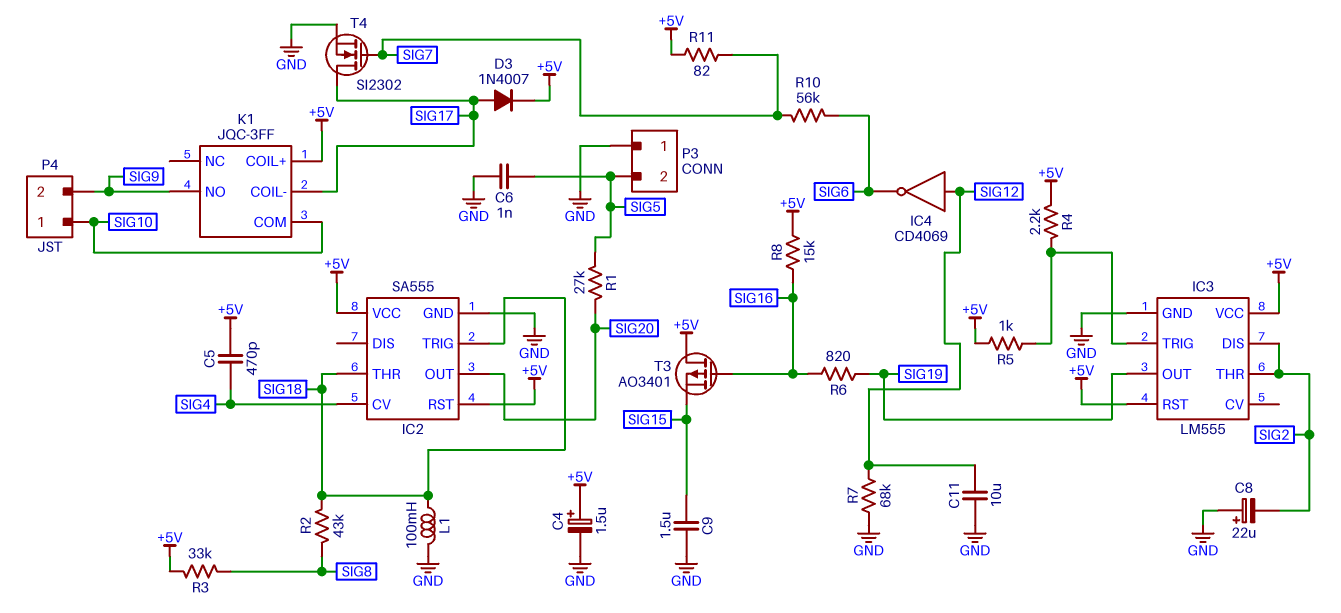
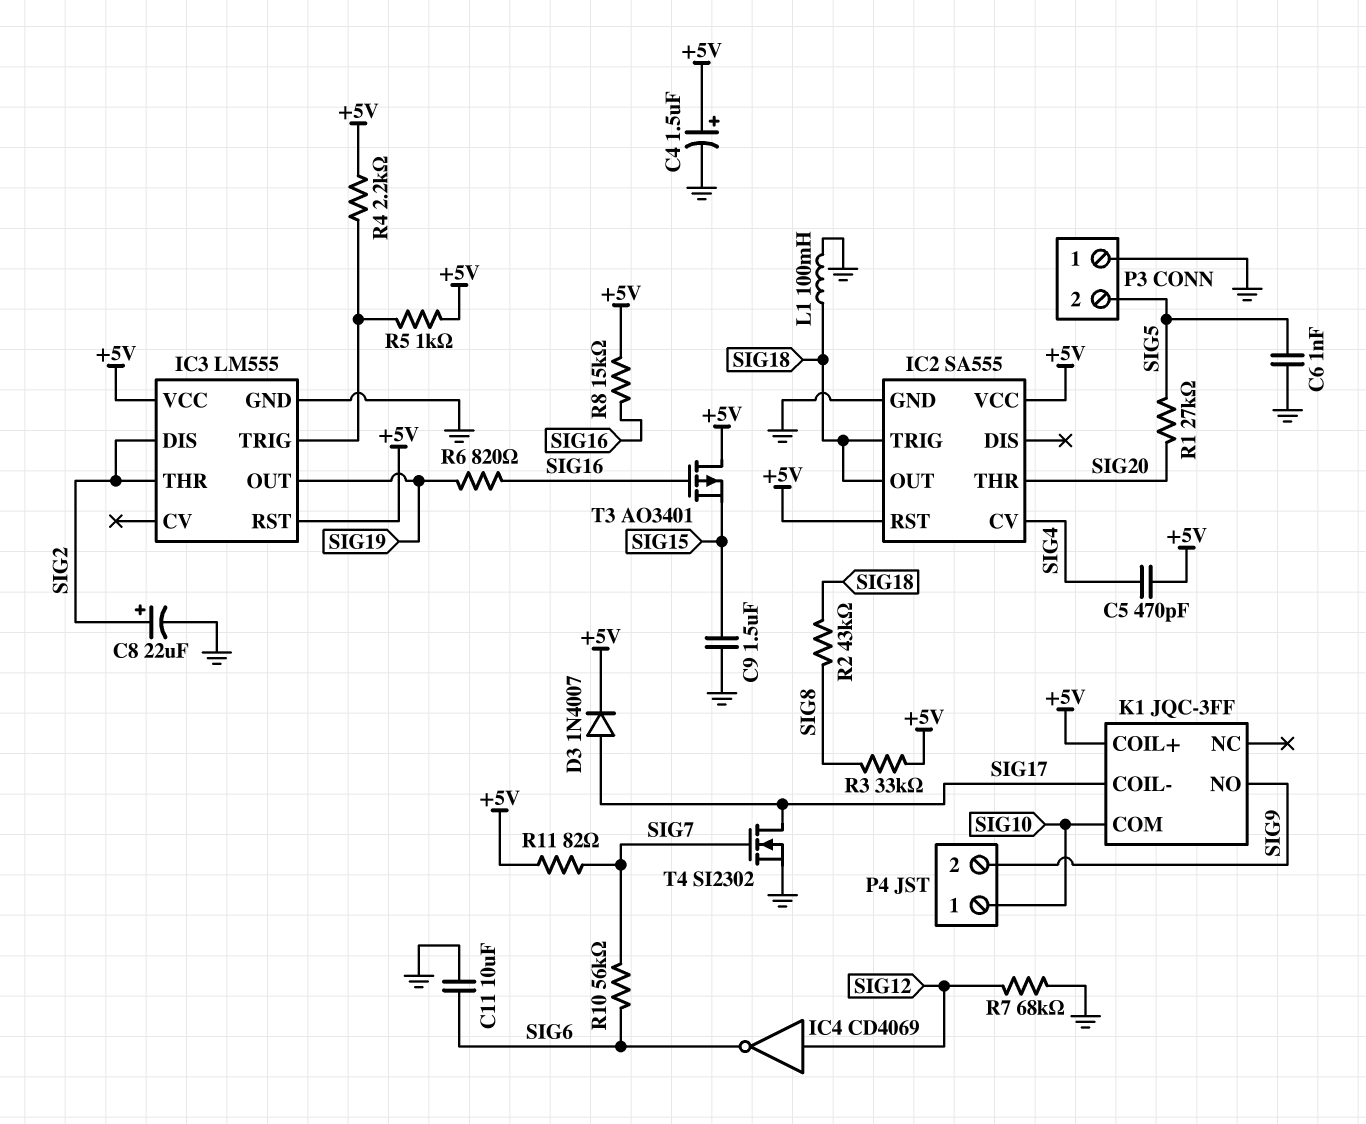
C8: 22uF (plus GND, minus SIG2) -> 22uF (plus SIG2, minus GND)
C11: 10uF (GND, SIG12) -> 10uF (GND, SIG6)
IC2 pin OUT: SIG20 -> SIG18
IC2 pin THR: SIG18 -> SIG20

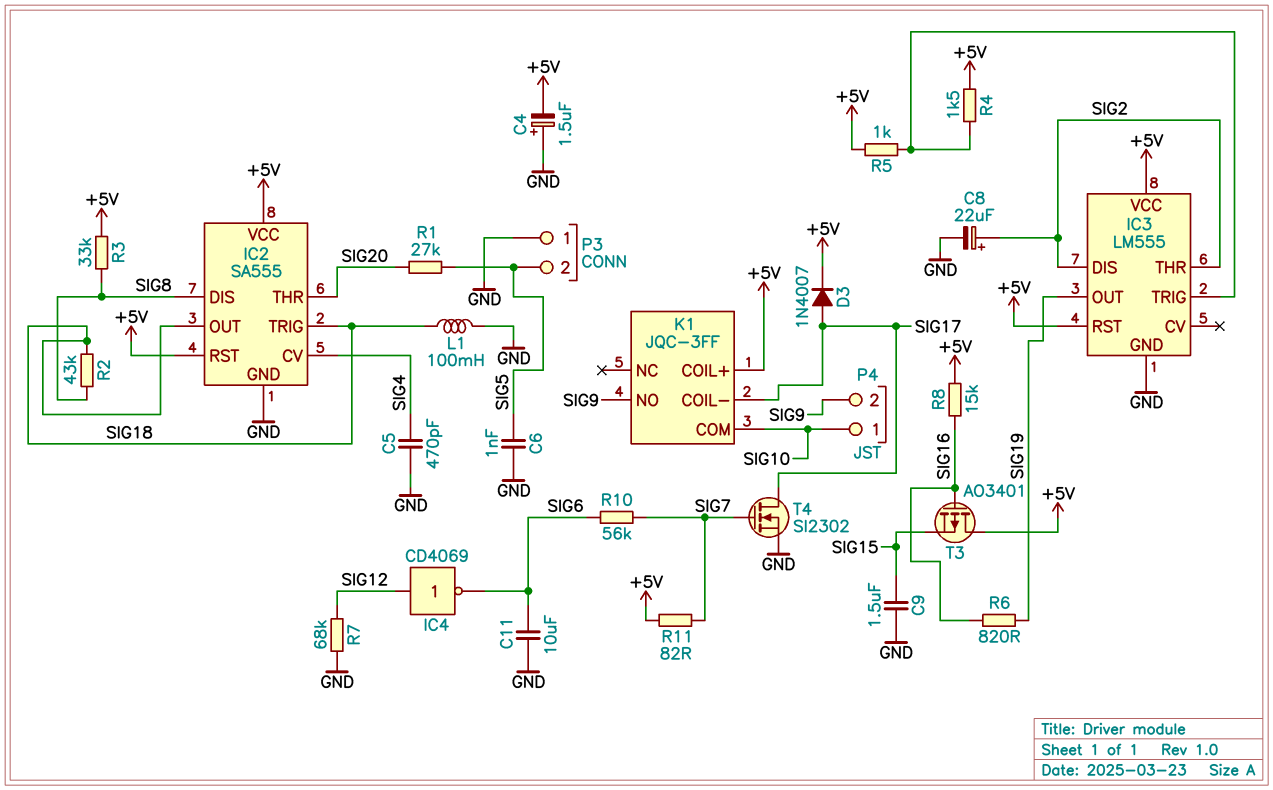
C4: 1.5uF (plus +5V, minus GND) -> 1.5uF (plus GND, minus +5V)
C5: 470pF (+5V, SIG4) -> 470pF (GND, SIG4)
IC2 pin DIS: none -> SIG8
R4: 2.2k (+5V, IC3/TRIG) -> 1.5k (+5V, IC3/TRIG)

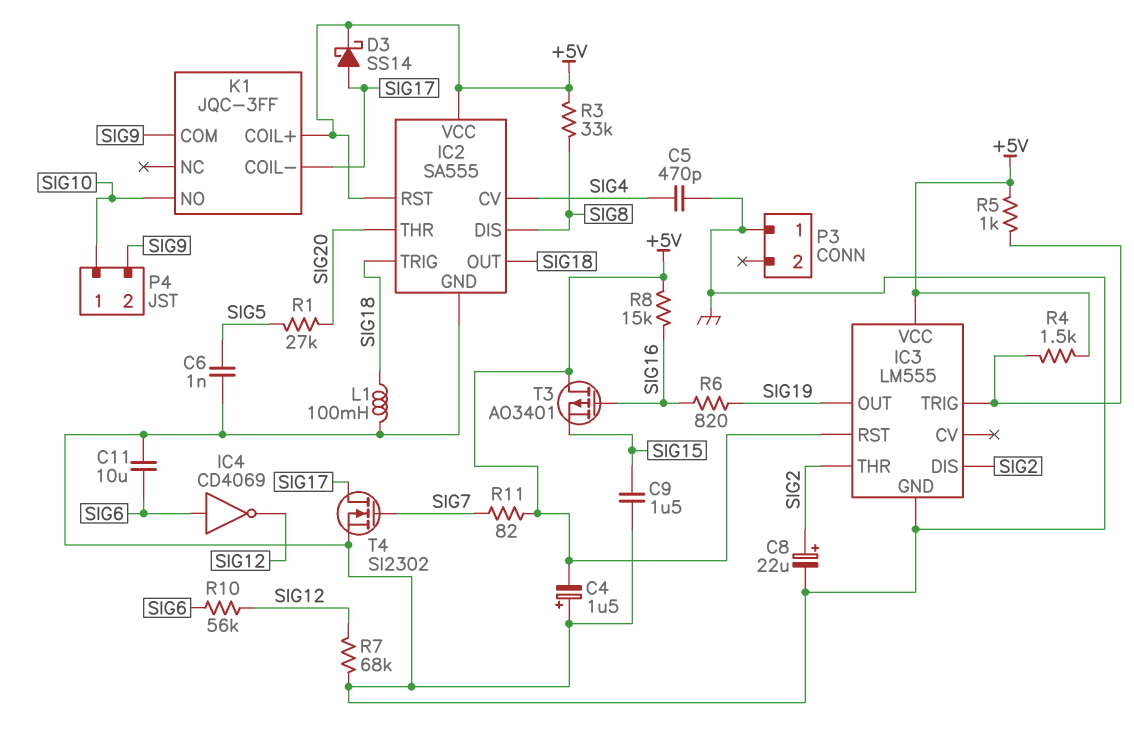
D3: diode 1N4007 (A SIG17, K +5V) -> schottky SS14 (A SIG17, K +5V)
IC4: NOT CD4069 (in SIG12, out SIG6) -> NOT CD4069 (in SIG6, out SIG12)
K1 pin COM: SIG10 -> SIG9
K1 pin NO: SIG9 -> SIG10
P3 pin 2: SIG5 -> none
R2: 43k (SIG8, SIG18) -> none
R10: 56k (SIG6, SIG7) -> 56k (SIG6, SIG12)

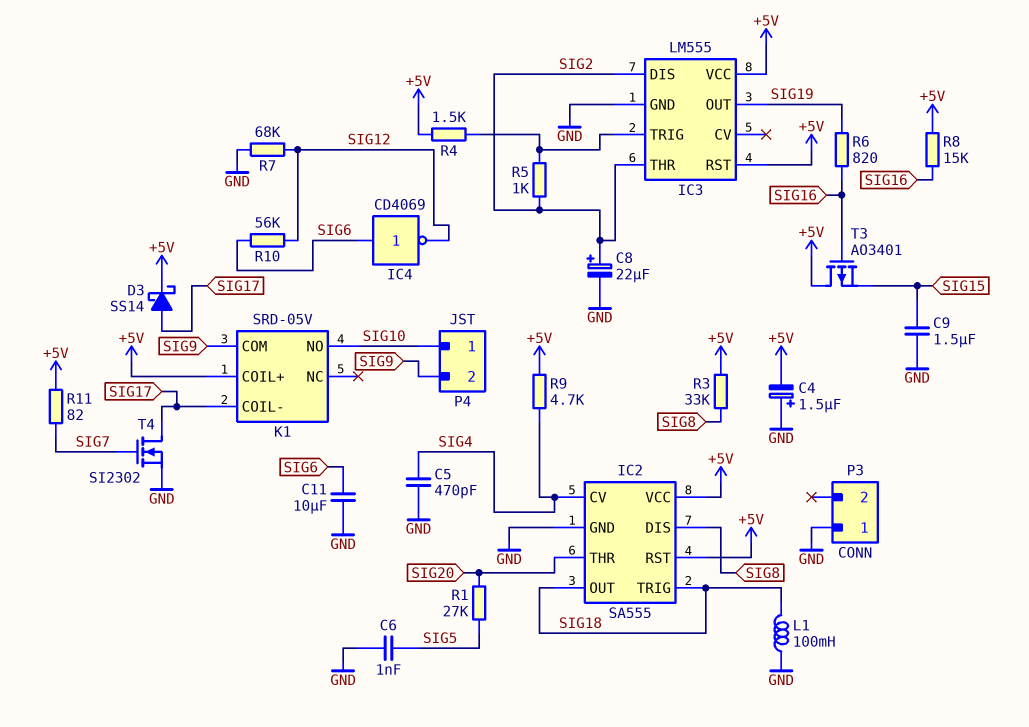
K1: JQC-3FF -> SRD-05V
R5: 1k (+5V, IC3/TRIG) -> 1k (IC3/TRIG, SIG2)
R9: none -> 4.7k (+5V, SIG4)

